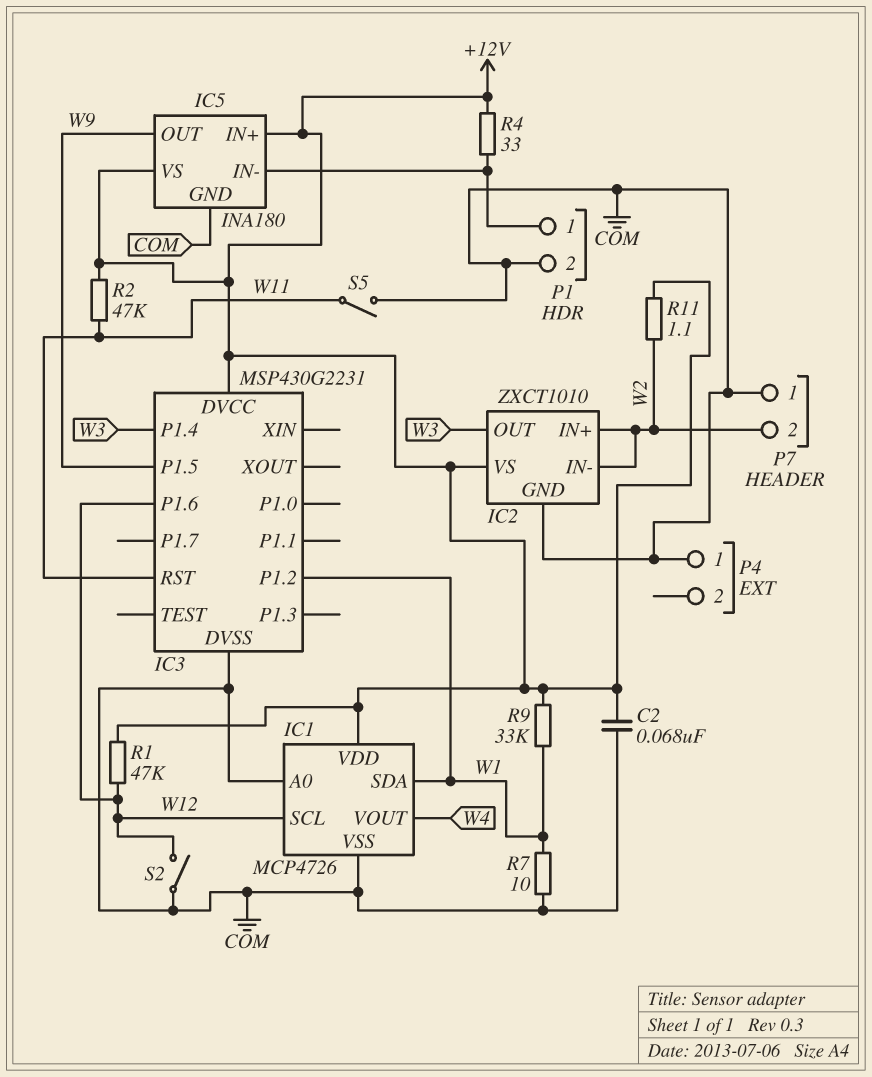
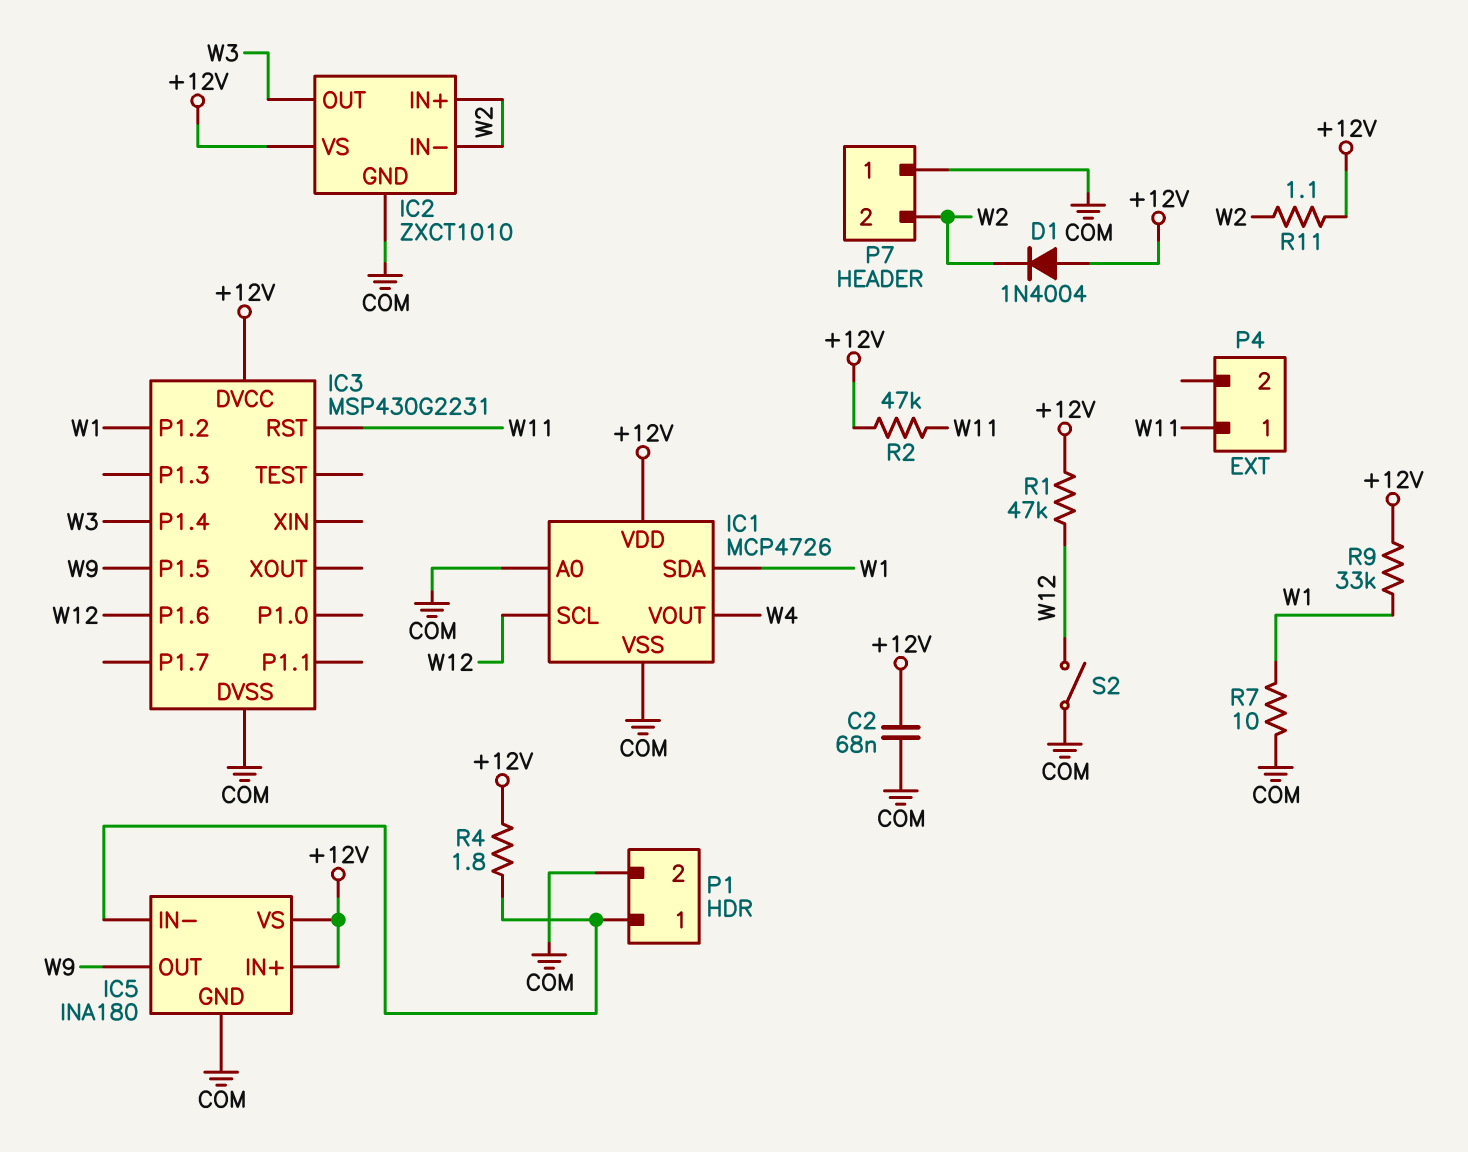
D1: none -> diode 1N4004 (A +12V, K W2)
P4 pin 1: COM -> W11
R4: 33 (+12V, IC5/IN-) -> 1.8 (+12V, IC5/IN-)
S5: switch (COM, W11) -> none

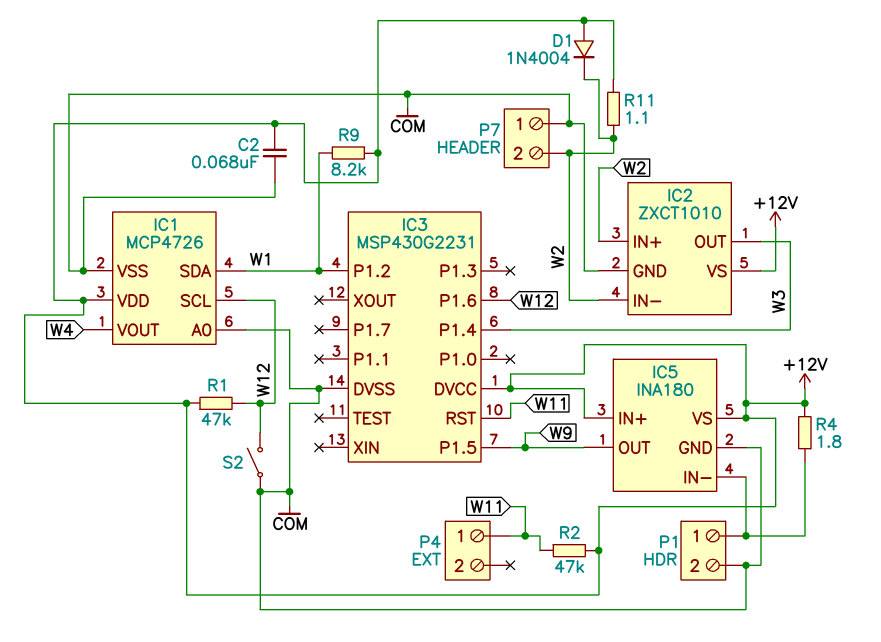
R7: 10 (COM, W1) -> none
R9: 33k (+12V, W1) -> 8.2k (+12V, W1)

